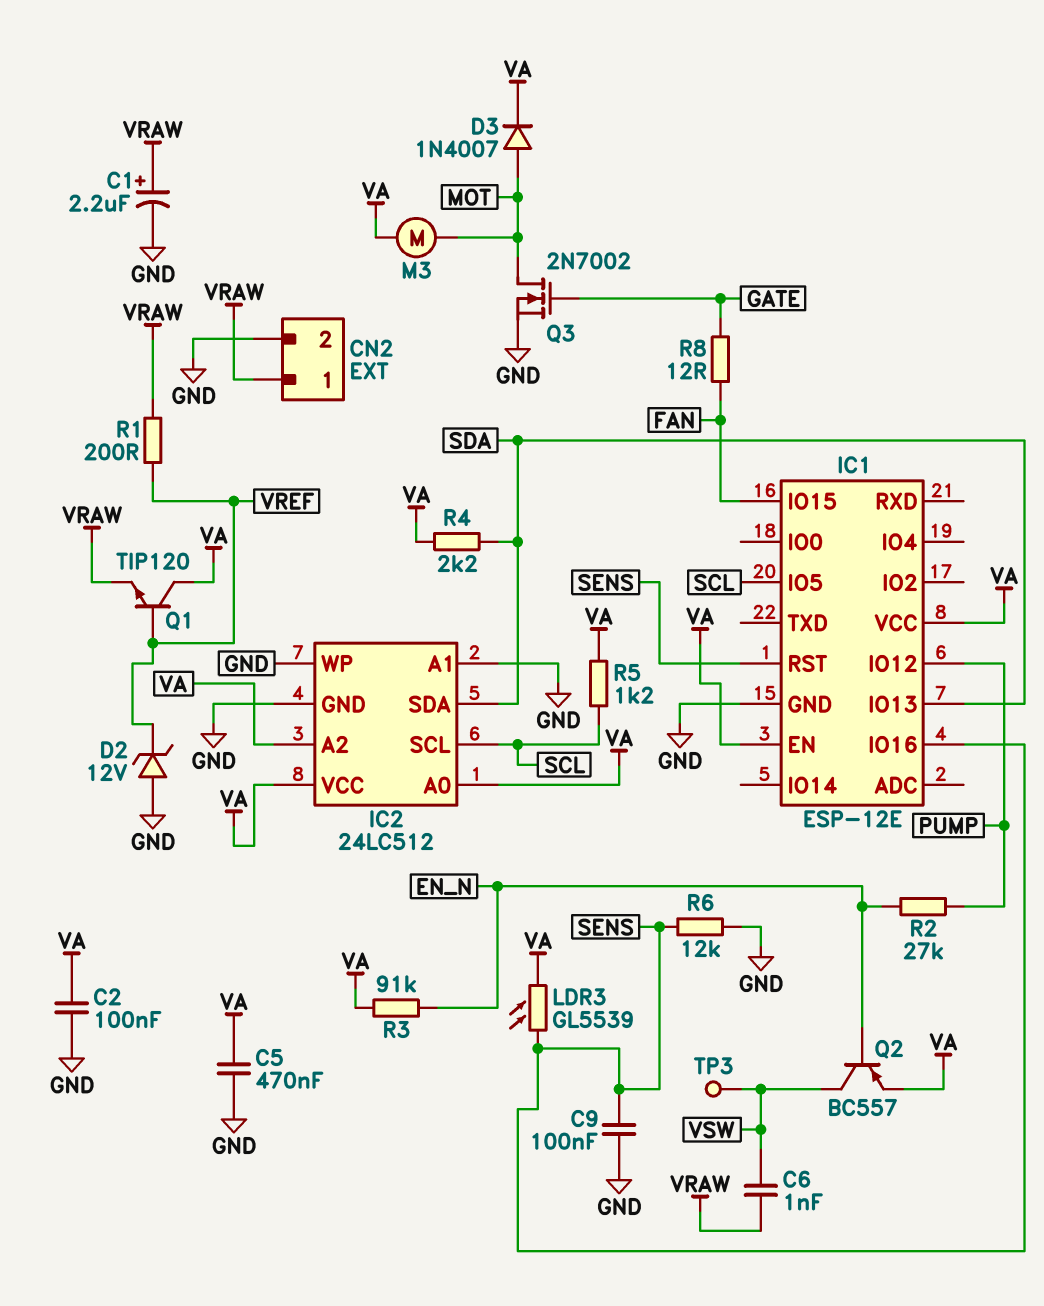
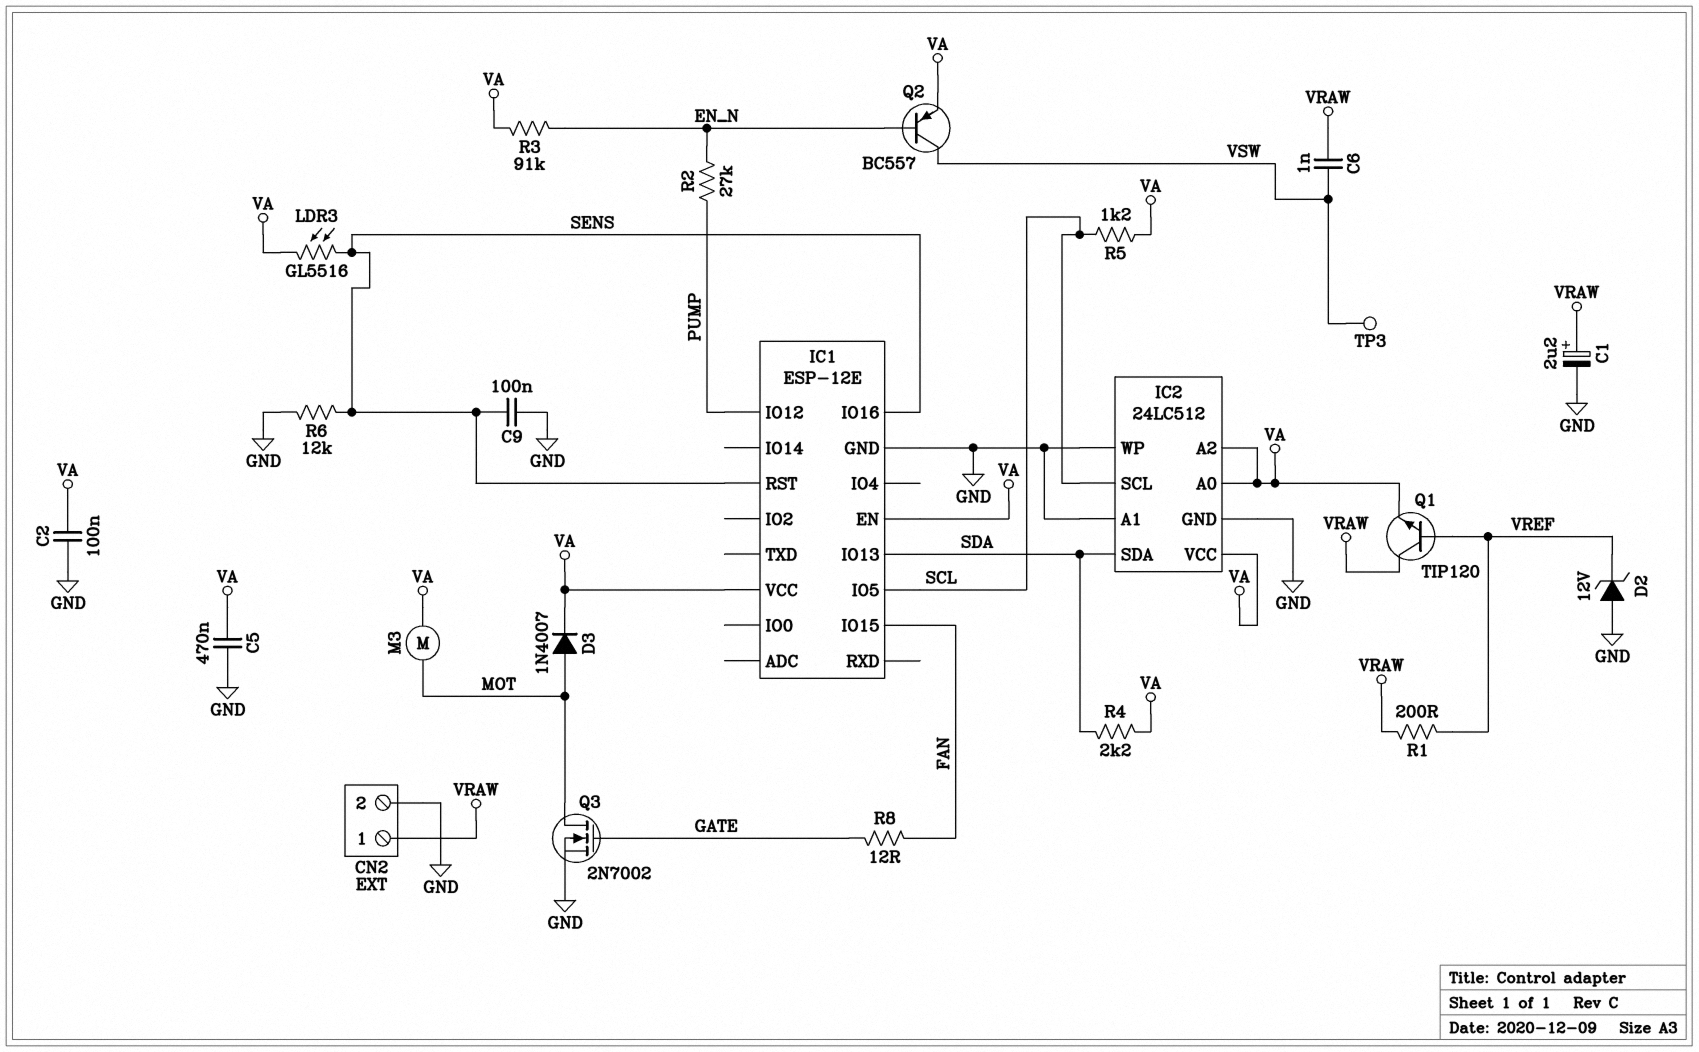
LDR3: GL5539 (SENS, VA) -> GL5516 (SENS, VA)
Q1: NPN TIP120 (B VREF, C VA, E VRAW) -> NPN TIP120 (B VREF, C VRAW, E VA)

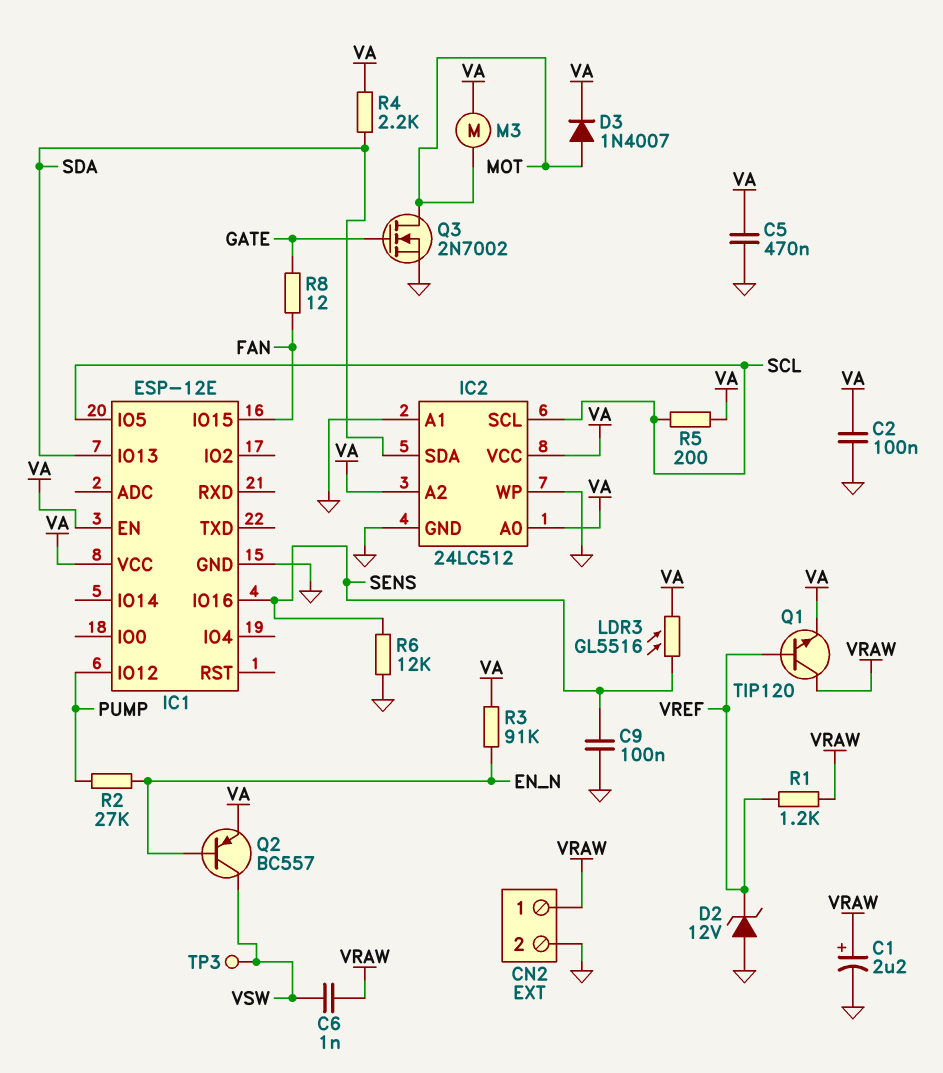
IC1 pin RST: SENS -> none
R1: 200 (VRAW, VREF) -> 1.2k (VRAW, VREF)
R5: 1.2k (SCL, VA) -> 200 (SCL, VA)

